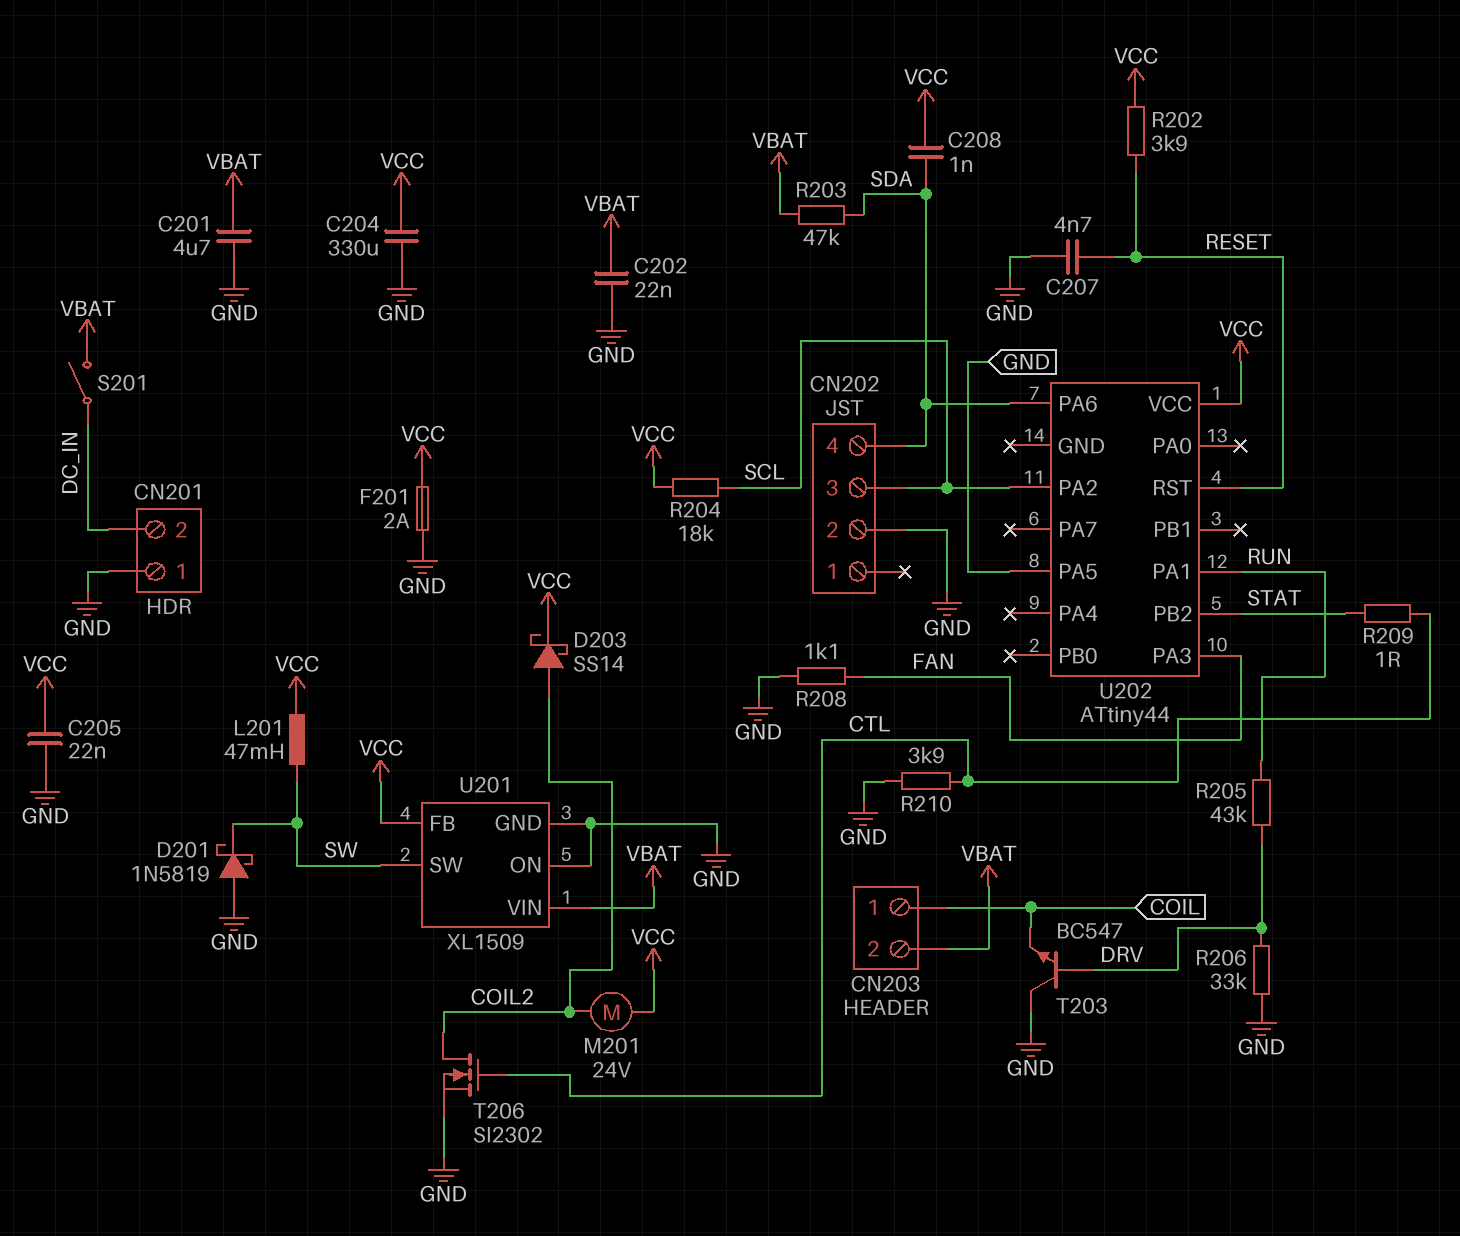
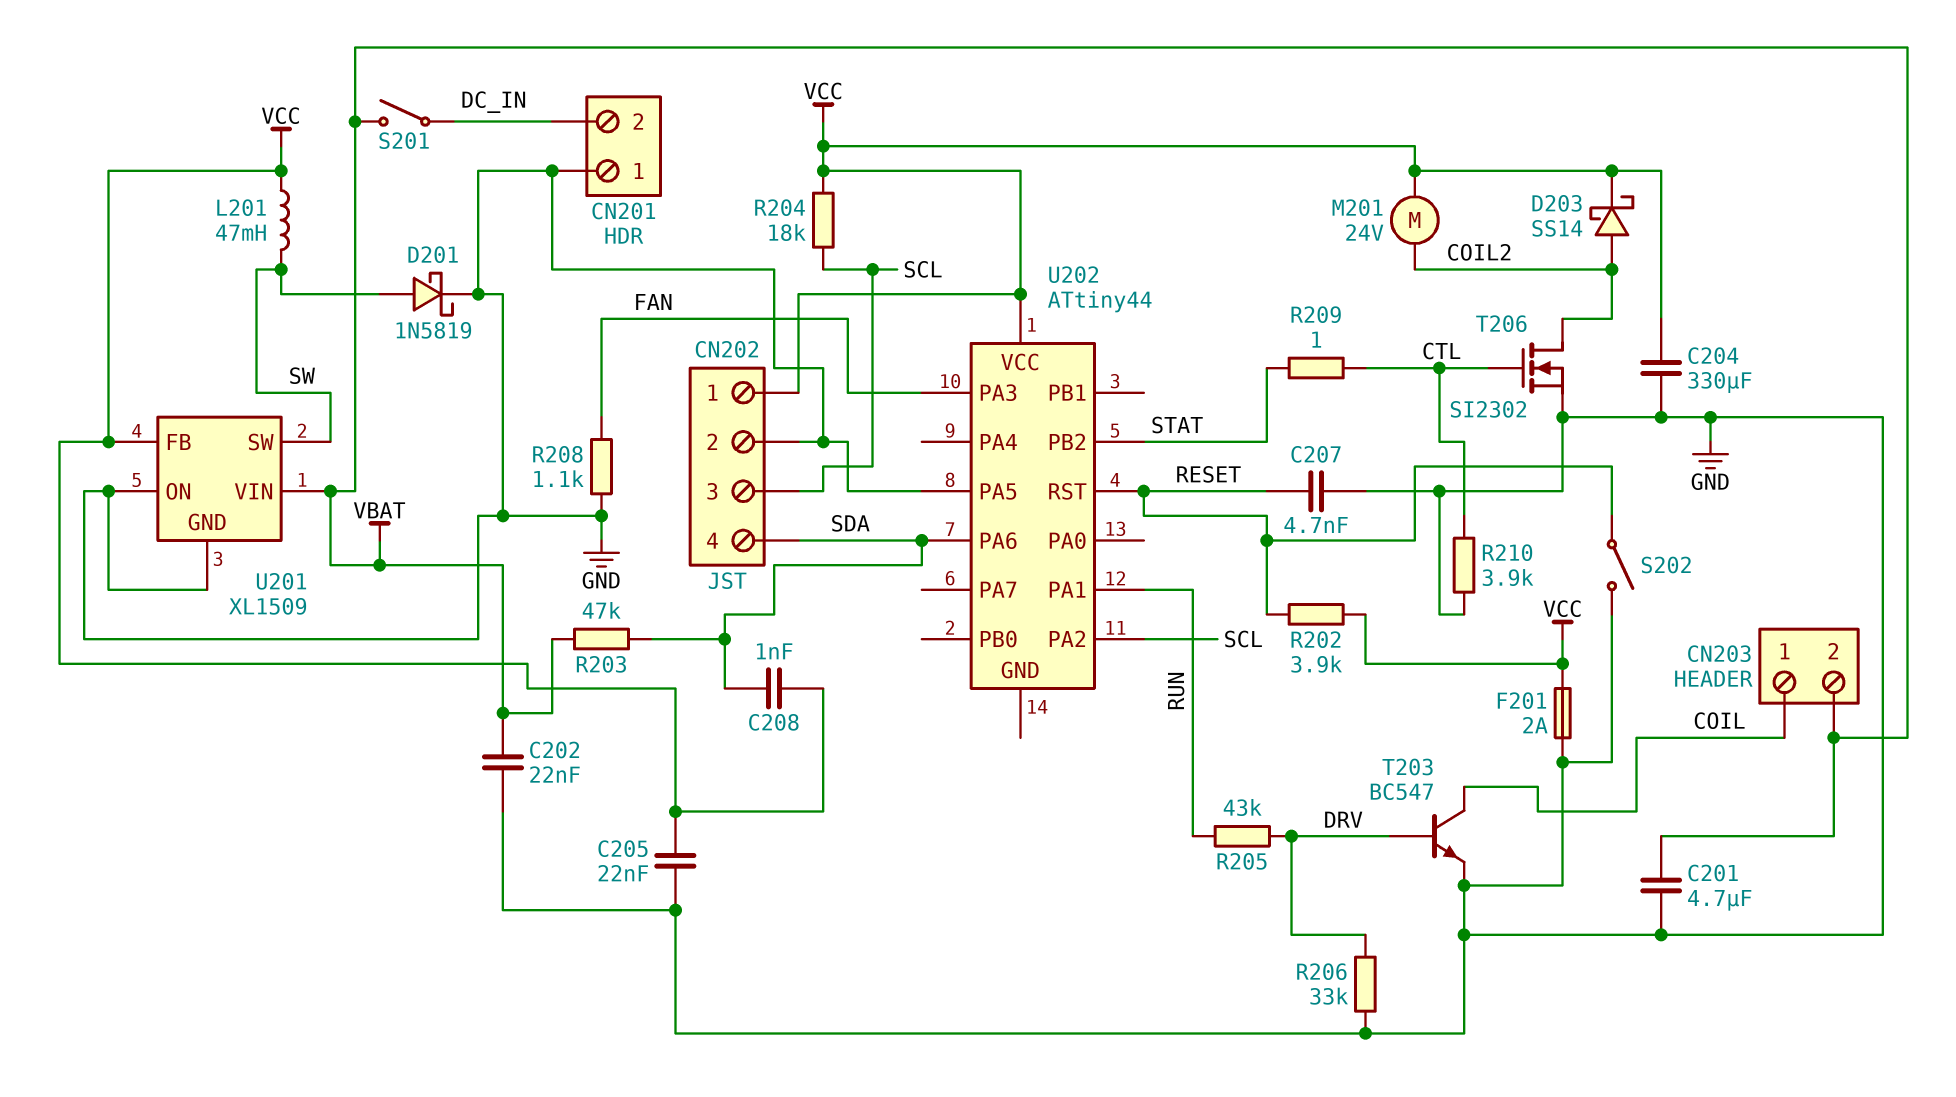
CN202 pin 1: none -> VCC
D201: schottky 1N5819 (A GND, K SW) -> schottky 1N5819 (A SW, K GND)
S202: none -> switch (GND, RESET)
T203: NPN BC547 (B DRV, C GND, E COIL) -> NPN BC547 (B DRV, C COIL, E GND)

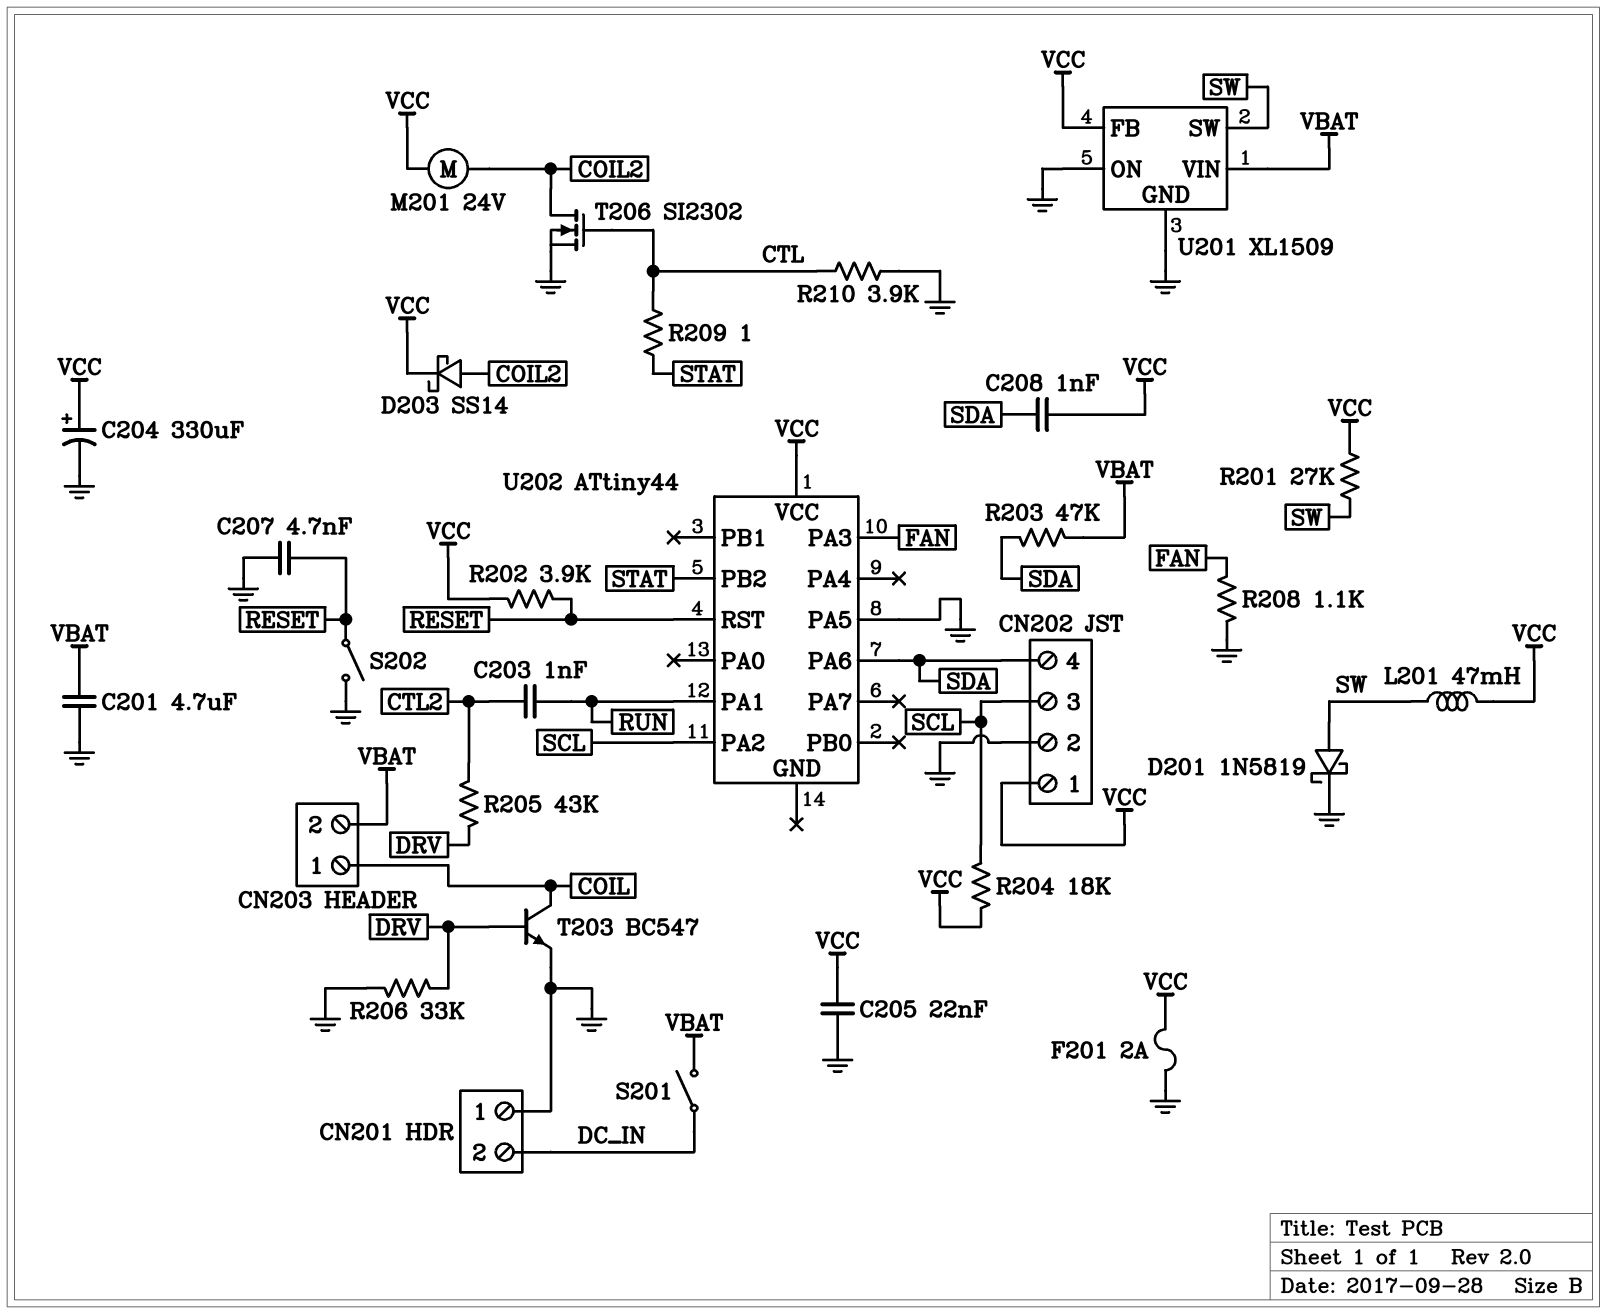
C202: 22nF (GND, VBAT) -> none
C203: none -> 1nF (CTL2, RUN)
C204: 330uF (GND, VCC) -> 330uF (plus VCC, minus GND)
R201: none -> 27k (SW, VCC)
R205: 43k (DRV, RUN) -> 43k (CTL2, DRV)

